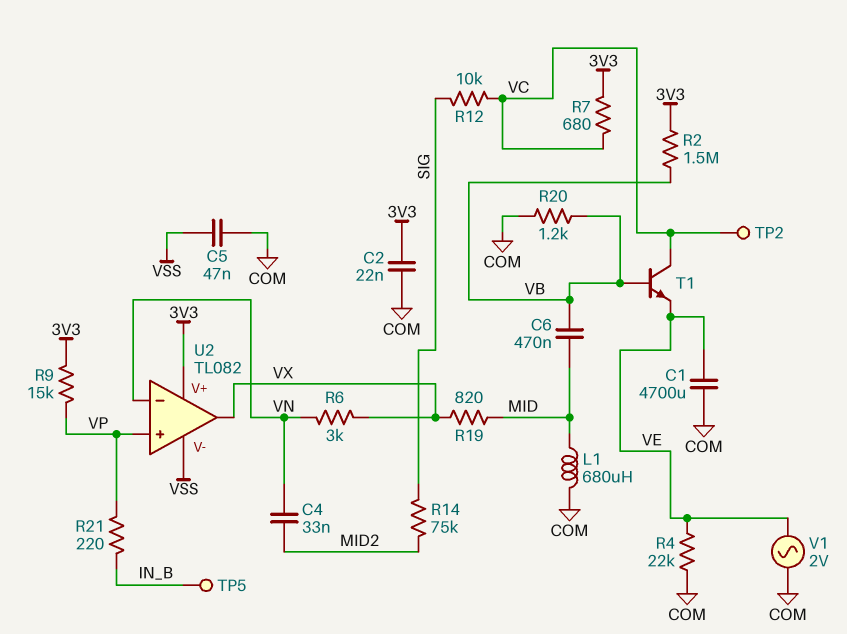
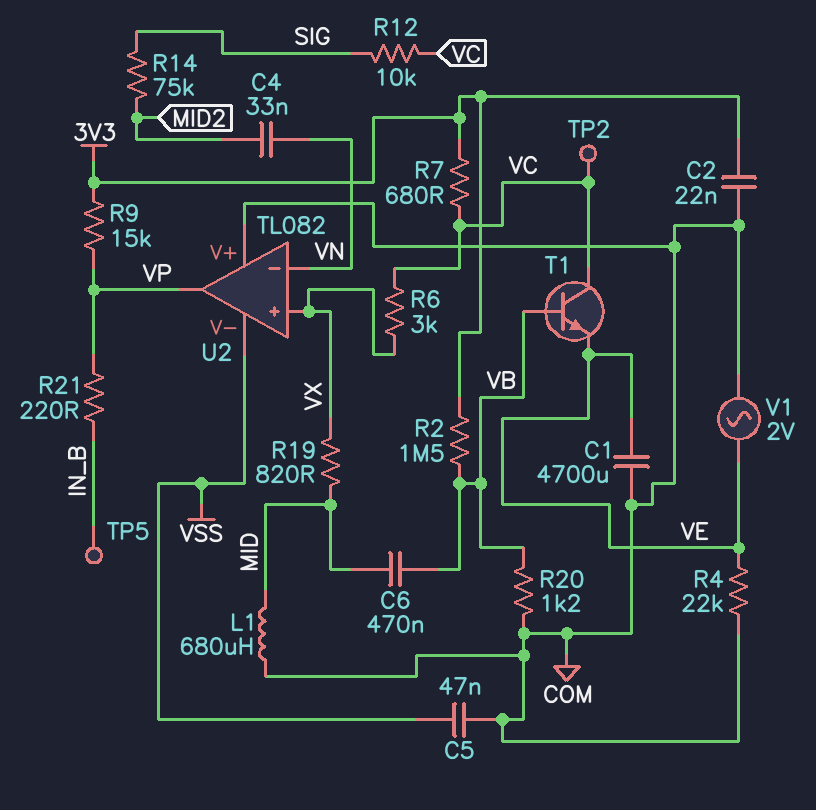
R6: 3k (VN, VX) -> 3k (VC, VX)
U2 pin V+: 3V3 -> COM
U2 pin in+: VP -> VX
U2 pin out: VX -> VP

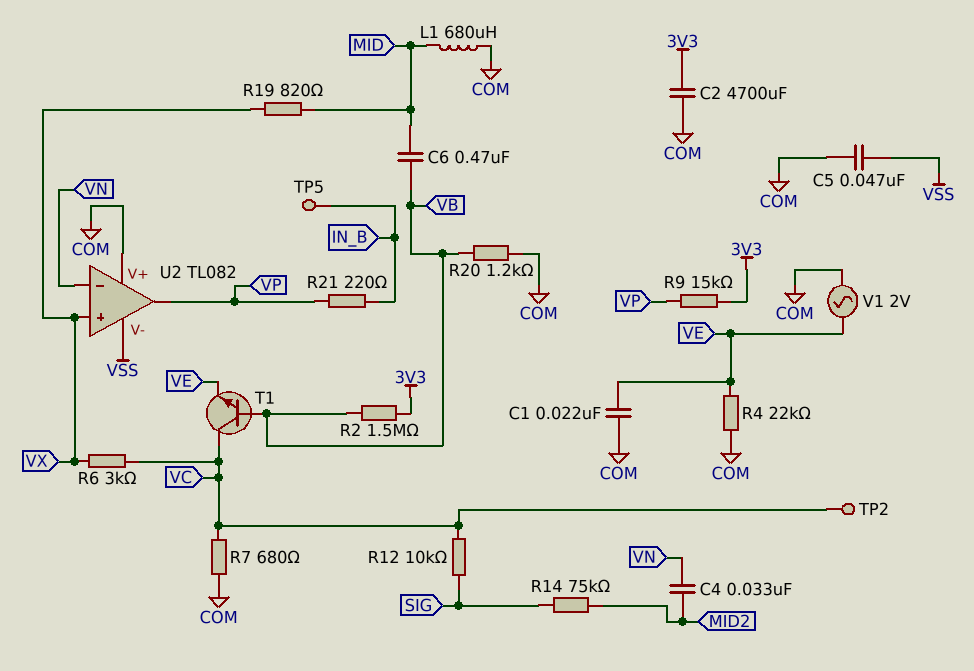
C1: 4700uF (COM, VE) -> 22nF (COM, VE)
C2: 22nF (3V3, COM) -> 4700uF (3V3, COM)
R7: 680 (3V3, VC) -> 680 (COM, VC)

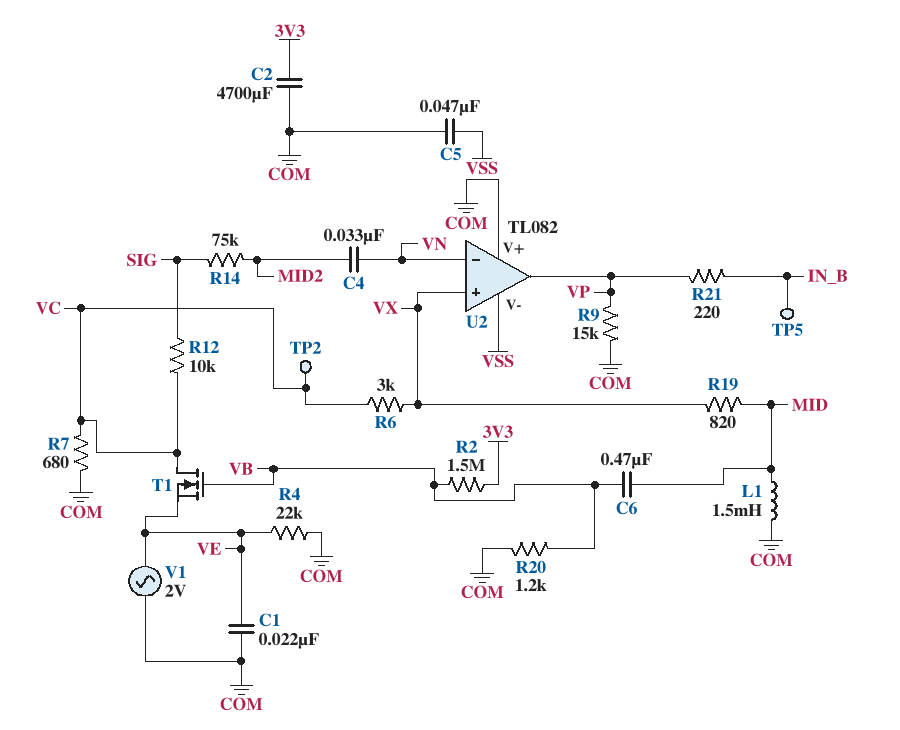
L1: 680uH (COM, MID) -> 1.5mH (COM, MID)
R9: 15k (3V3, VP) -> 15k (COM, VP)
T1: NPN (B VB, C VC, E VE) -> NMOS (G VB, D VC, S VE)

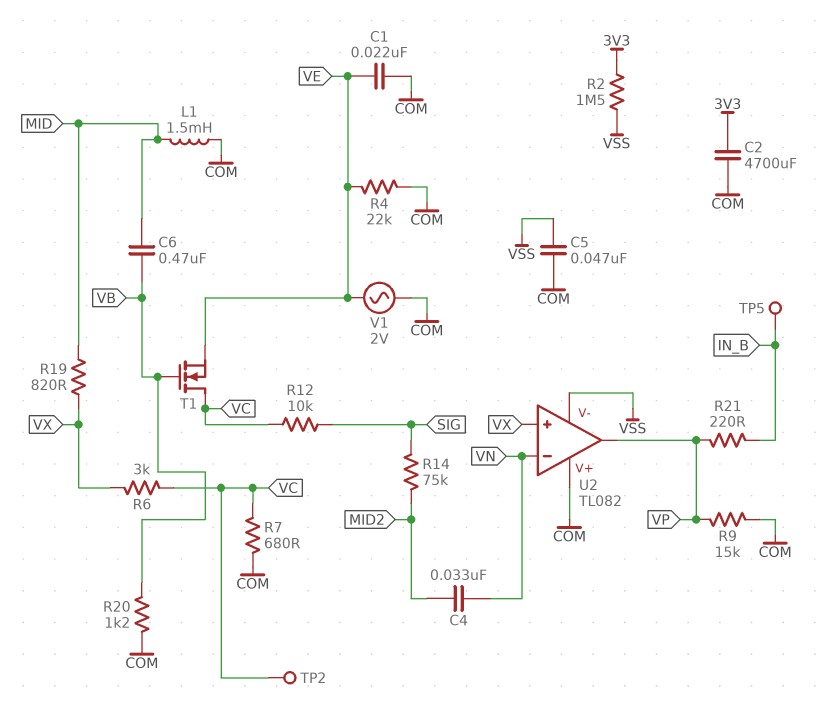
R2: 1.5M (3V3, VB) -> 1.5M (3V3, VSS)

